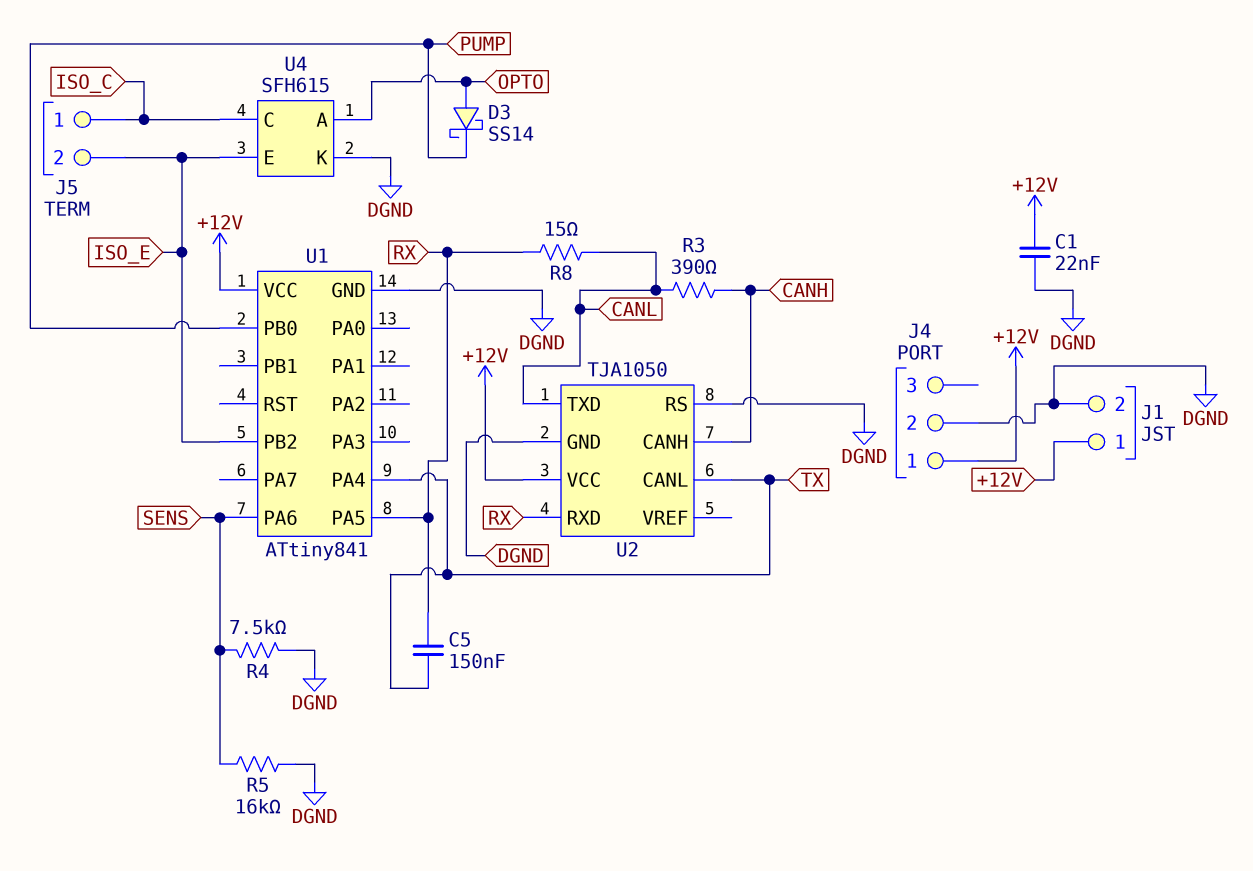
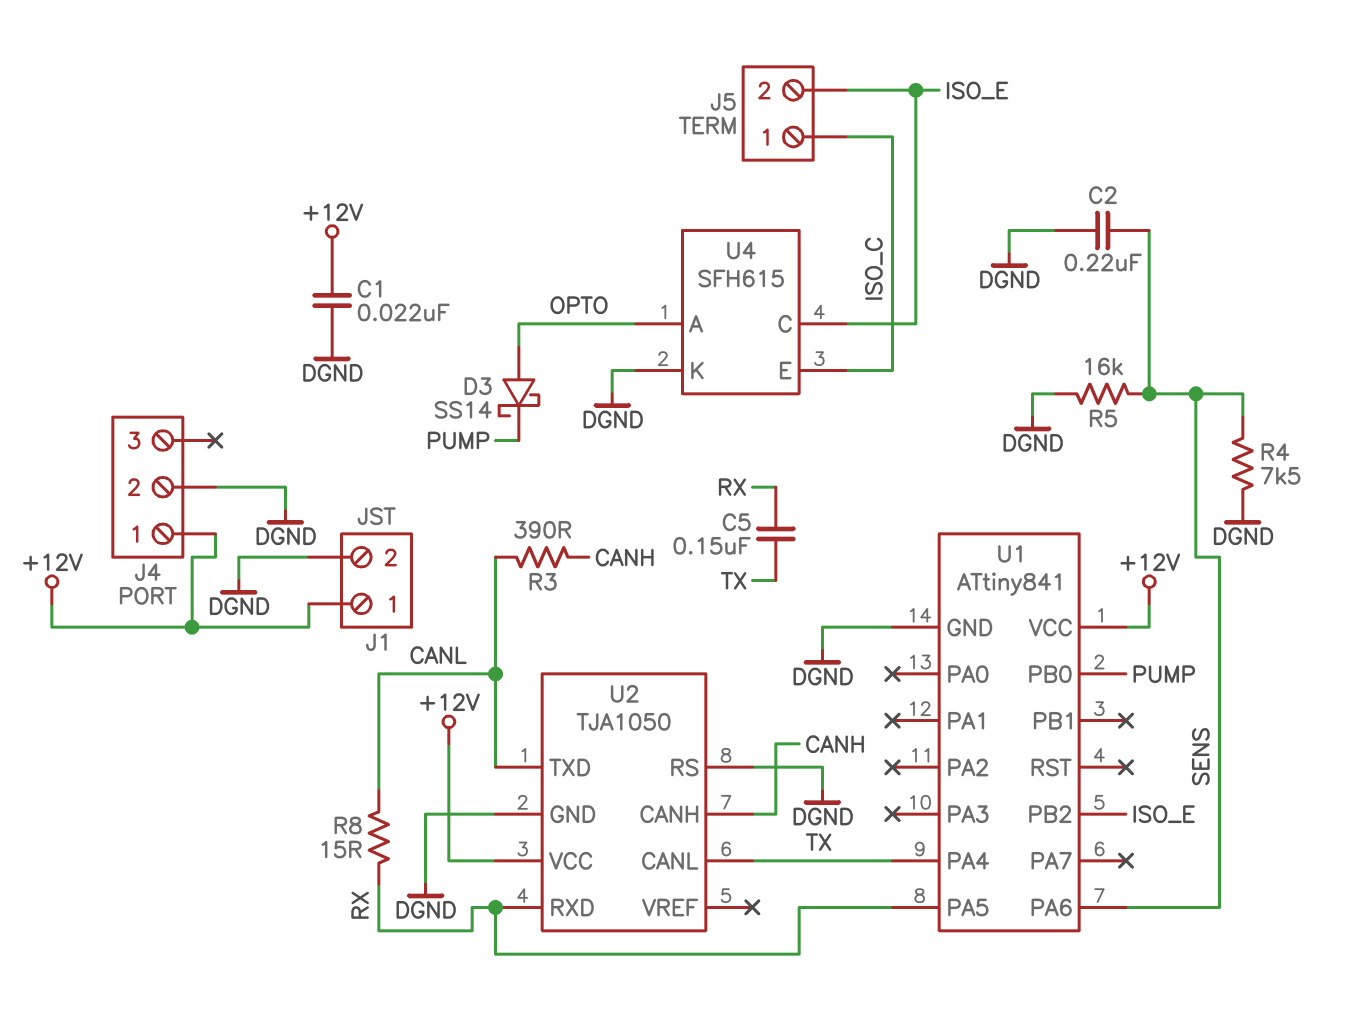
C2: none -> 220nF (DGND, SENS)
U4 pin C: ISO_C -> ISO_E
U4 pin E: ISO_E -> ISO_C

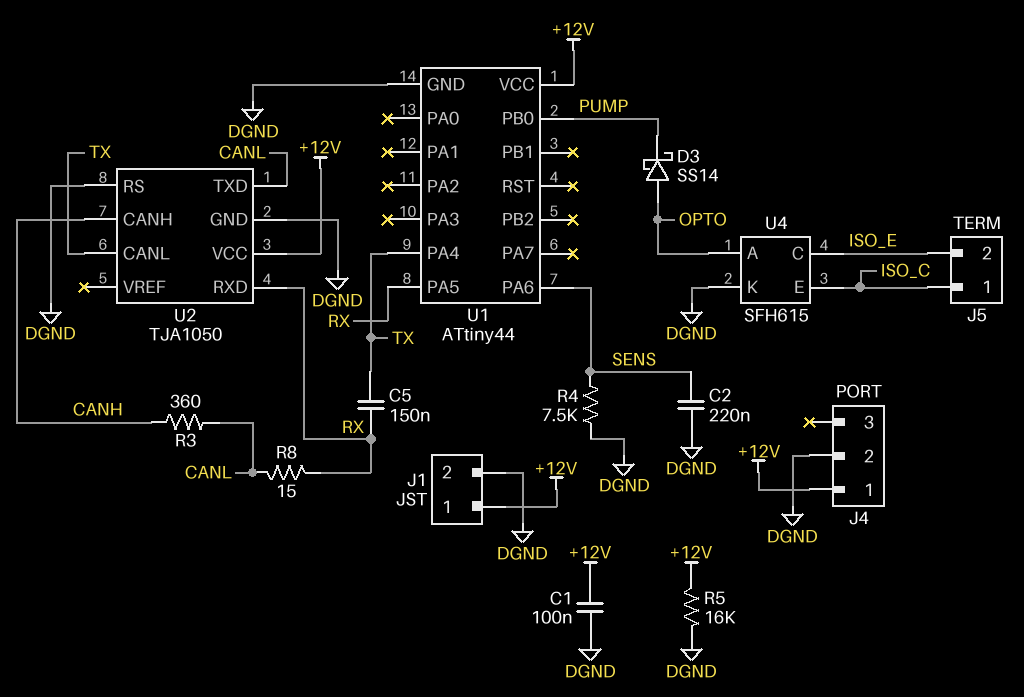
C1: 22nF (+12V, DGND) -> 100nF (+12V, DGND)
R3: 390 (CANH, CANL) -> 360 (CANH, CANL)
R5: 16k (DGND, SENS) -> 16k (+12V, DGND)
U1: ATtiny841 -> ATtiny44
U1 pin PB2: ISO_E -> none

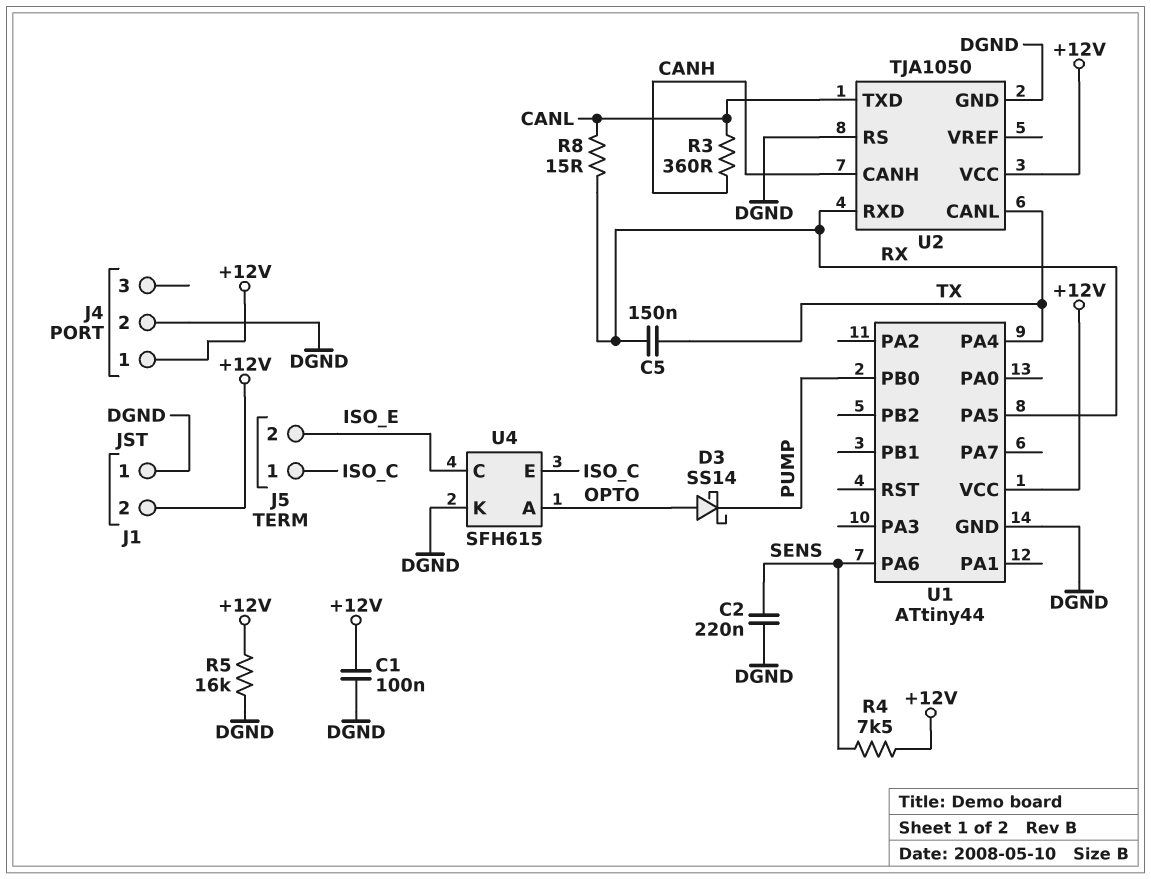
J1 pin 1: +12V -> DGND
J1 pin 2: DGND -> +12V
R4: 7.5k (DGND, SENS) -> 7.5k (+12V, SENS)

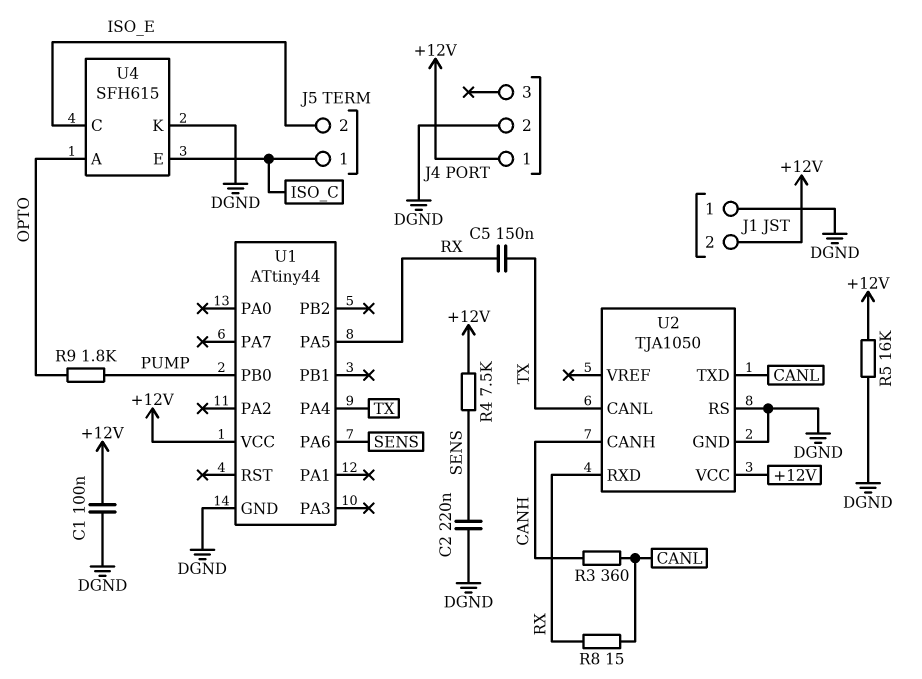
D3: schottky SS14 (A OPTO, K PUMP) -> none
R9: none -> 1.8k (OPTO, PUMP)

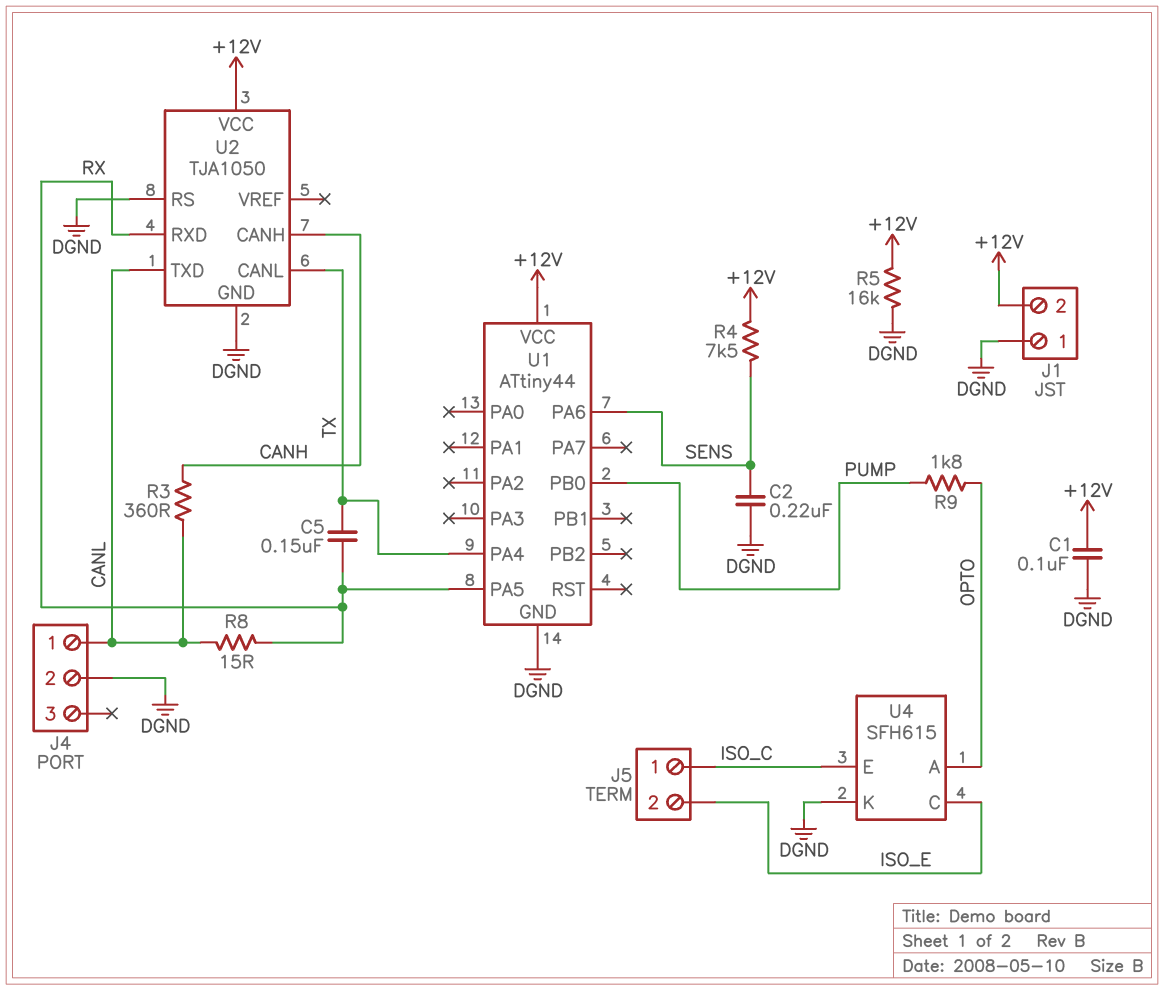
J4 pin 1: +12V -> CANL

